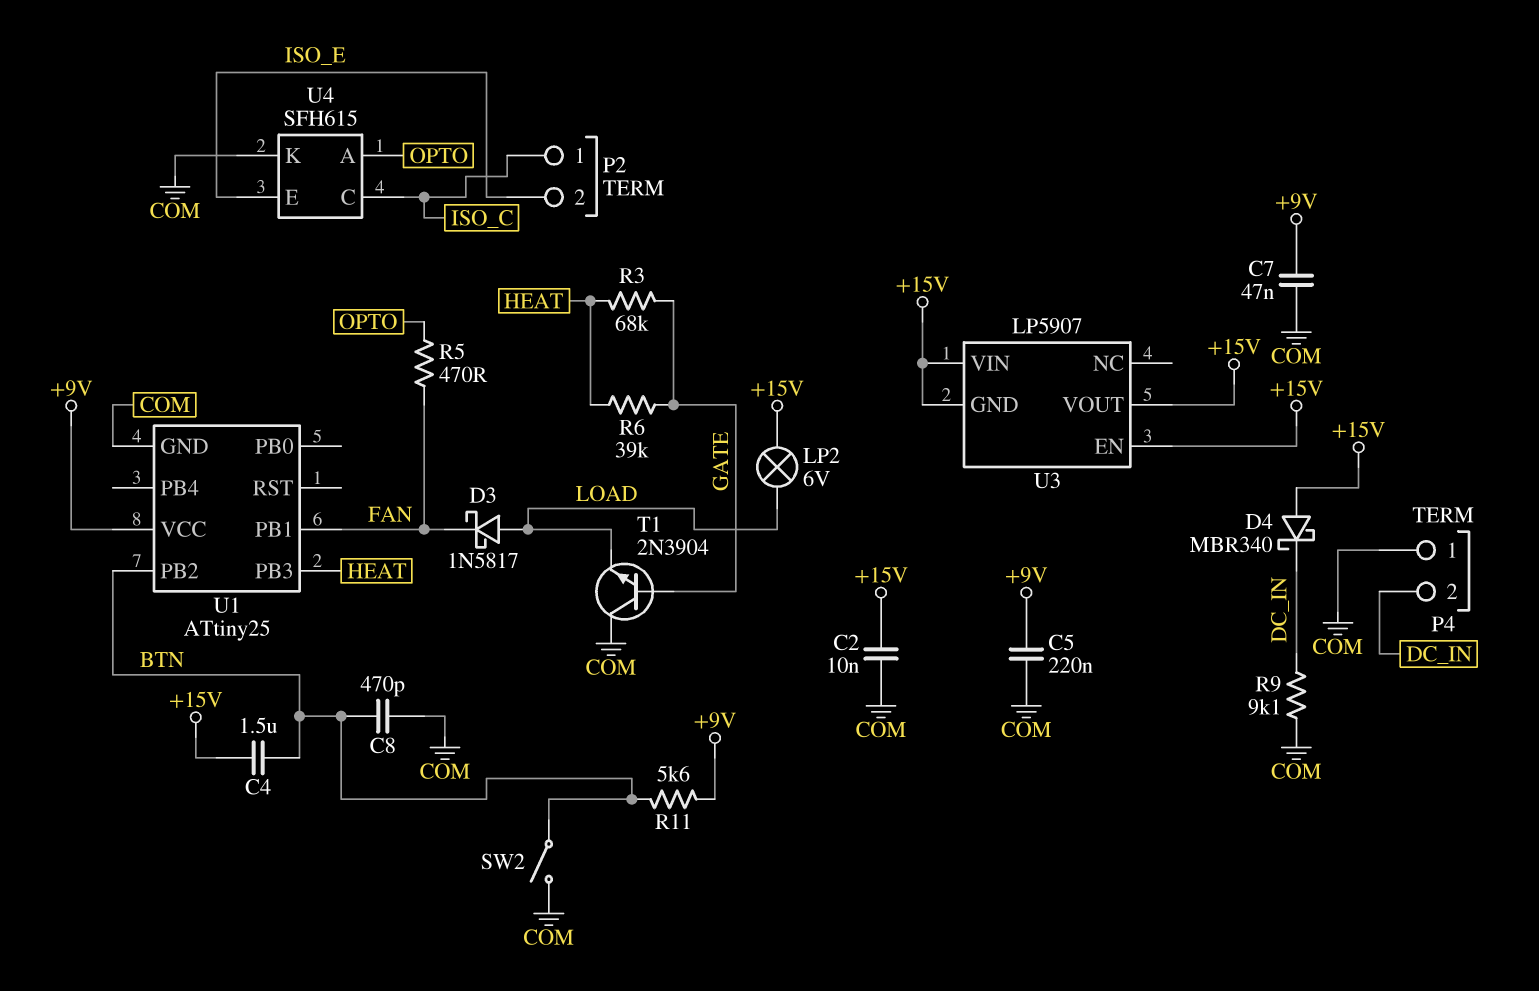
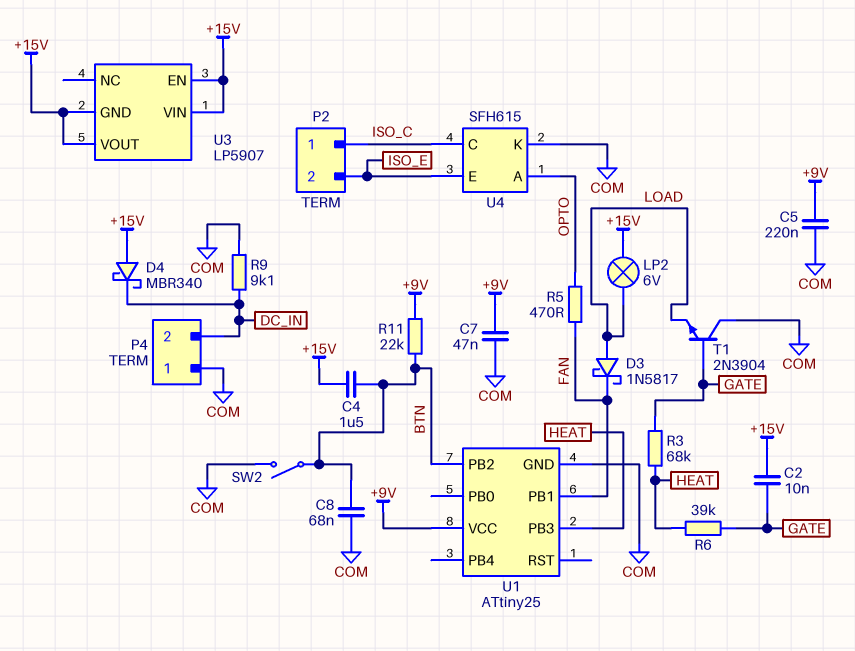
C2: 10nF (+15V, COM) -> 10nF (+15V, GATE)
C8: 470pF (BTN, COM) -> 68nF (BTN, COM)
R11: 5.6k (+9V, BTN) -> 22k (+9V, BTN)

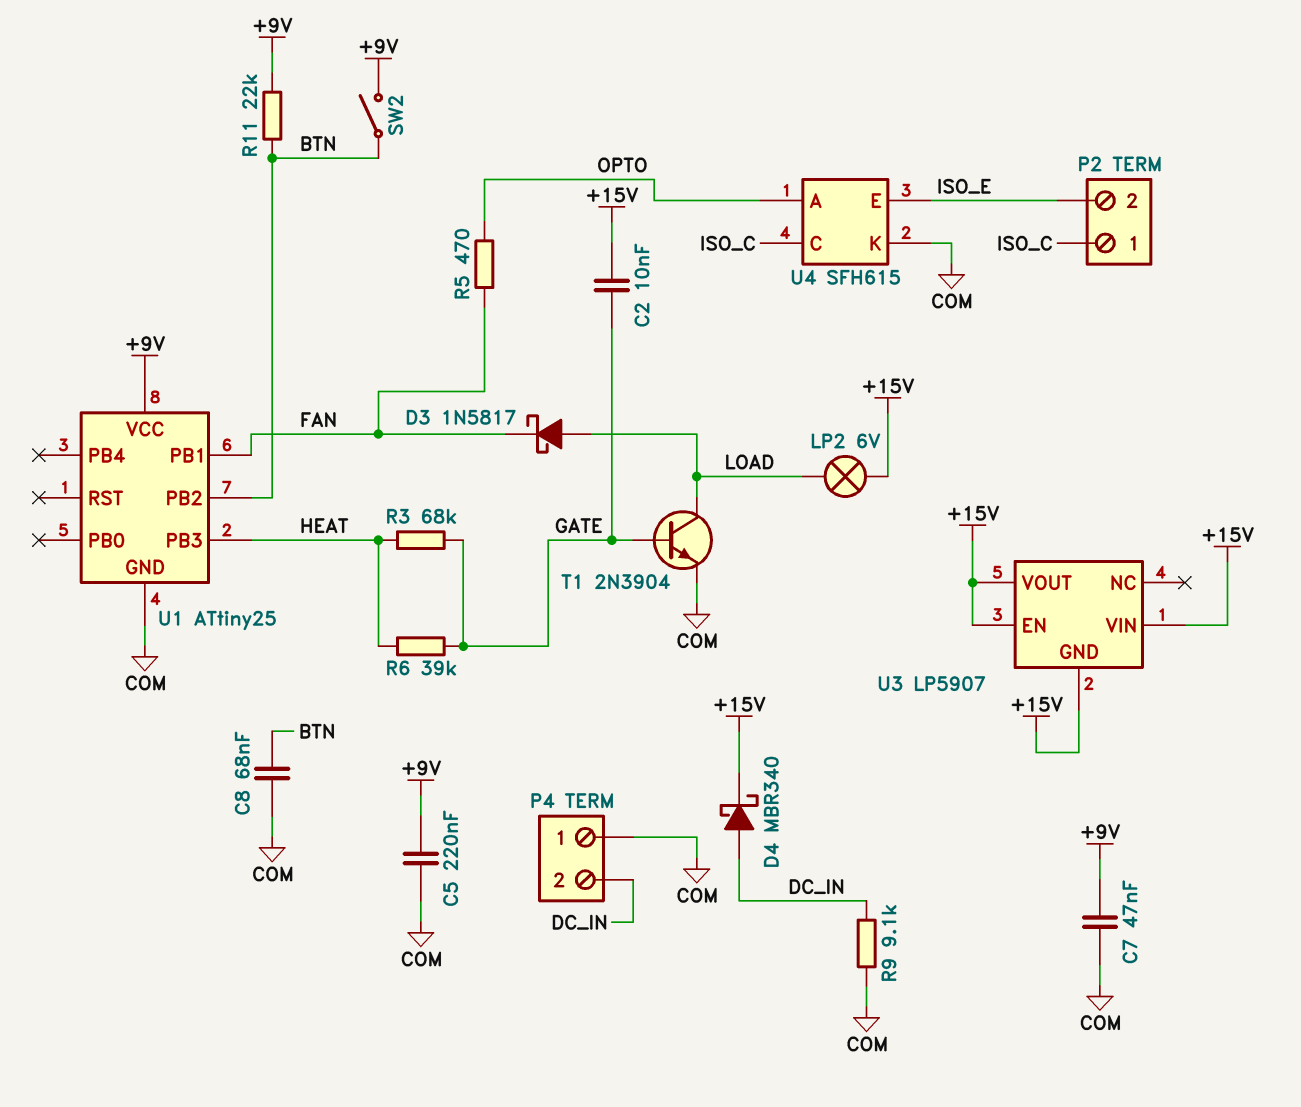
C4: 1.5uF (+15V, BTN) -> none
D4: schottky MBR340 (A +15V, K DC_IN) -> schottky MBR340 (A DC_IN, K +15V)
SW2: switch (BTN, COM) -> switch (+9V, BTN)
T1: NPN 2N3904 (B GATE, C COM, E LOAD) -> NPN 2N3904 (B GATE, C LOAD, E COM)

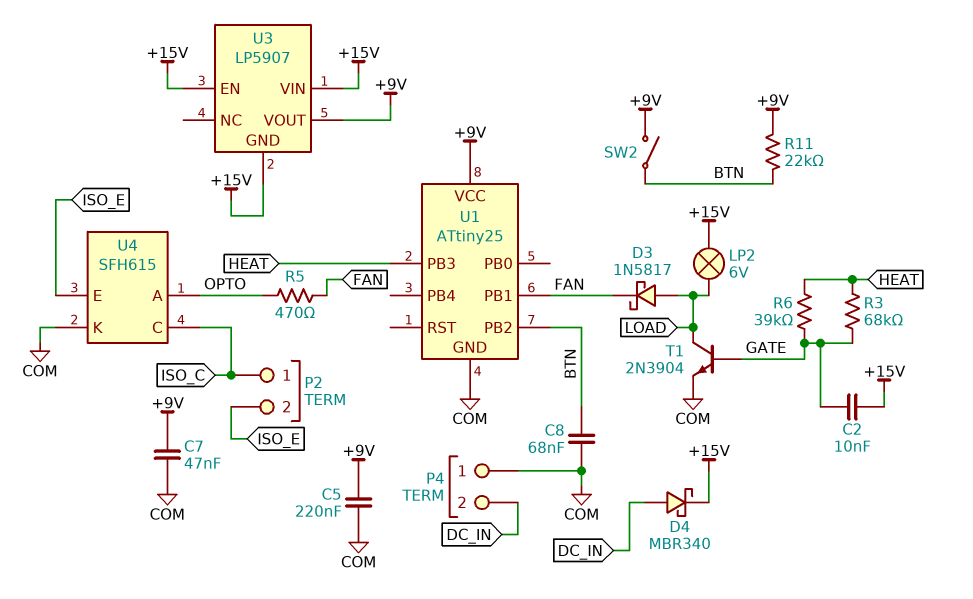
R9: 9.1k (COM, DC_IN) -> none
U3 pin VOUT: +15V -> +9V

